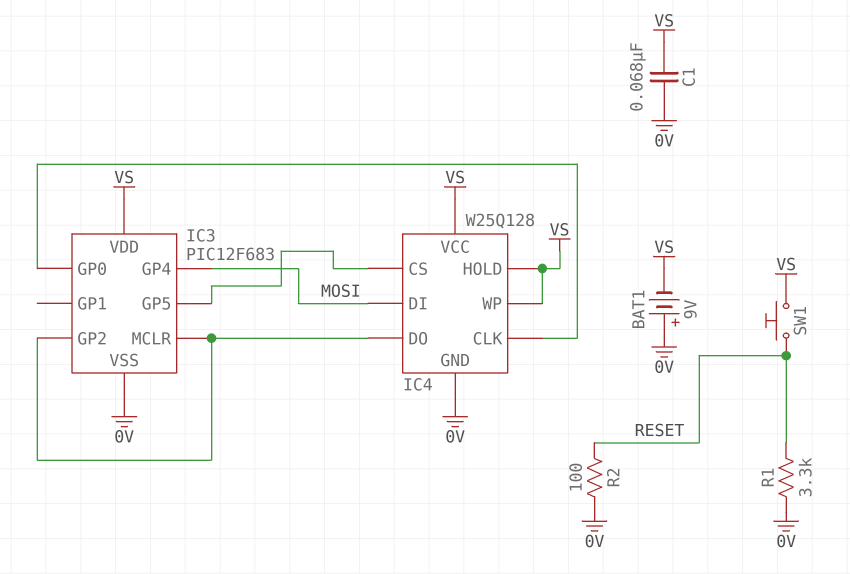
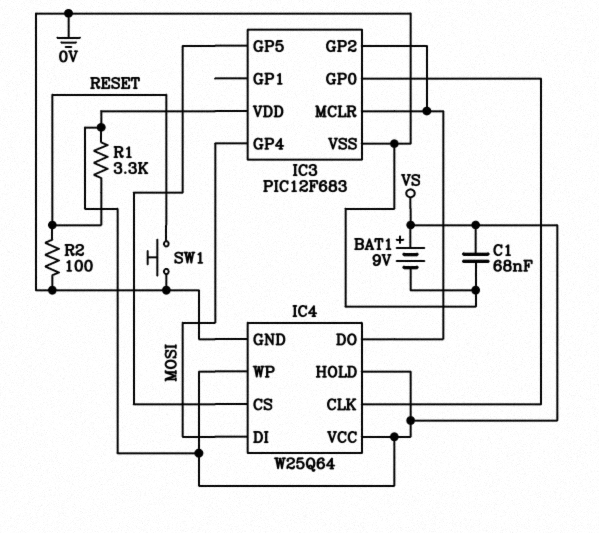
BAT1: 9V (plus 0V, minus VS) -> 9V (plus VS, minus 0V)
IC4: W25Q128 -> W25Q64
R1: 3.3k (0V, RESET) -> 3.3k (RESET, VS)
SW1: button (RESET, VS) -> button (0V, RESET)

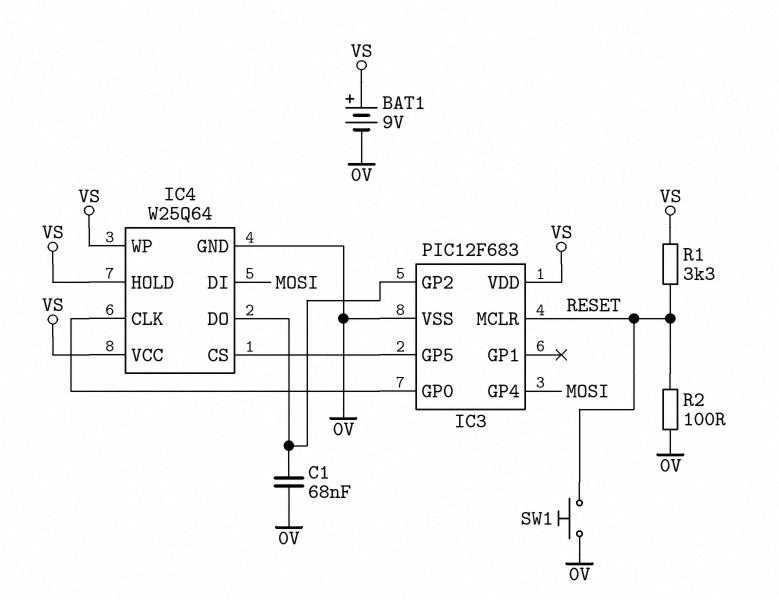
C1: 68nF (0V, VS) -> 68nF (0V, IC3/GP2)
IC3 pin MCLR: IC3/GP2 -> RESET

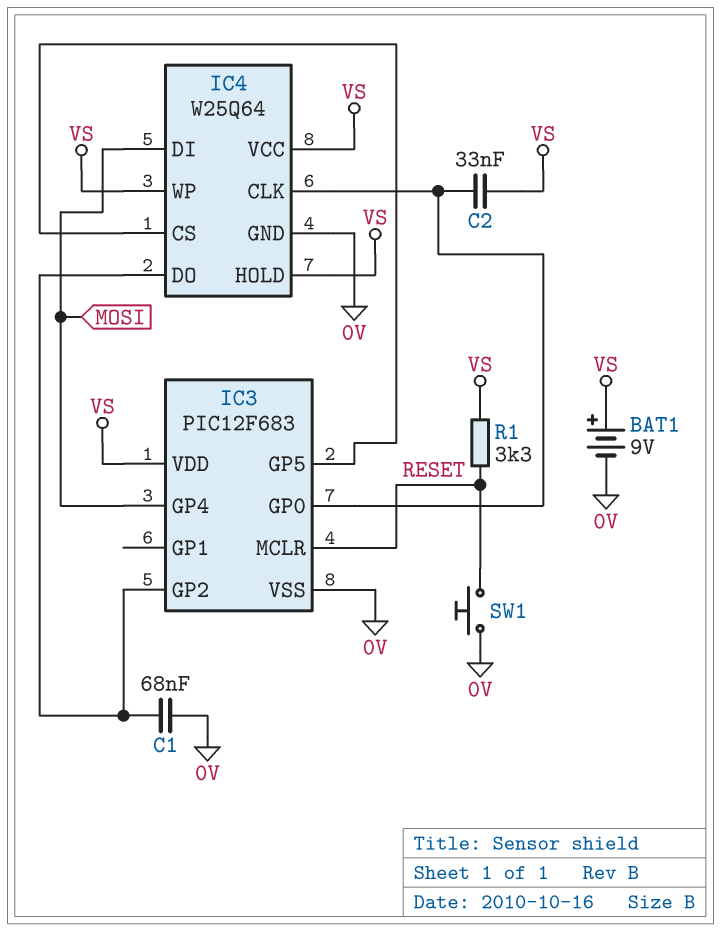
C2: none -> 33nF (IC3/GP0, VS)
R2: 100 (0V, RESET) -> none

